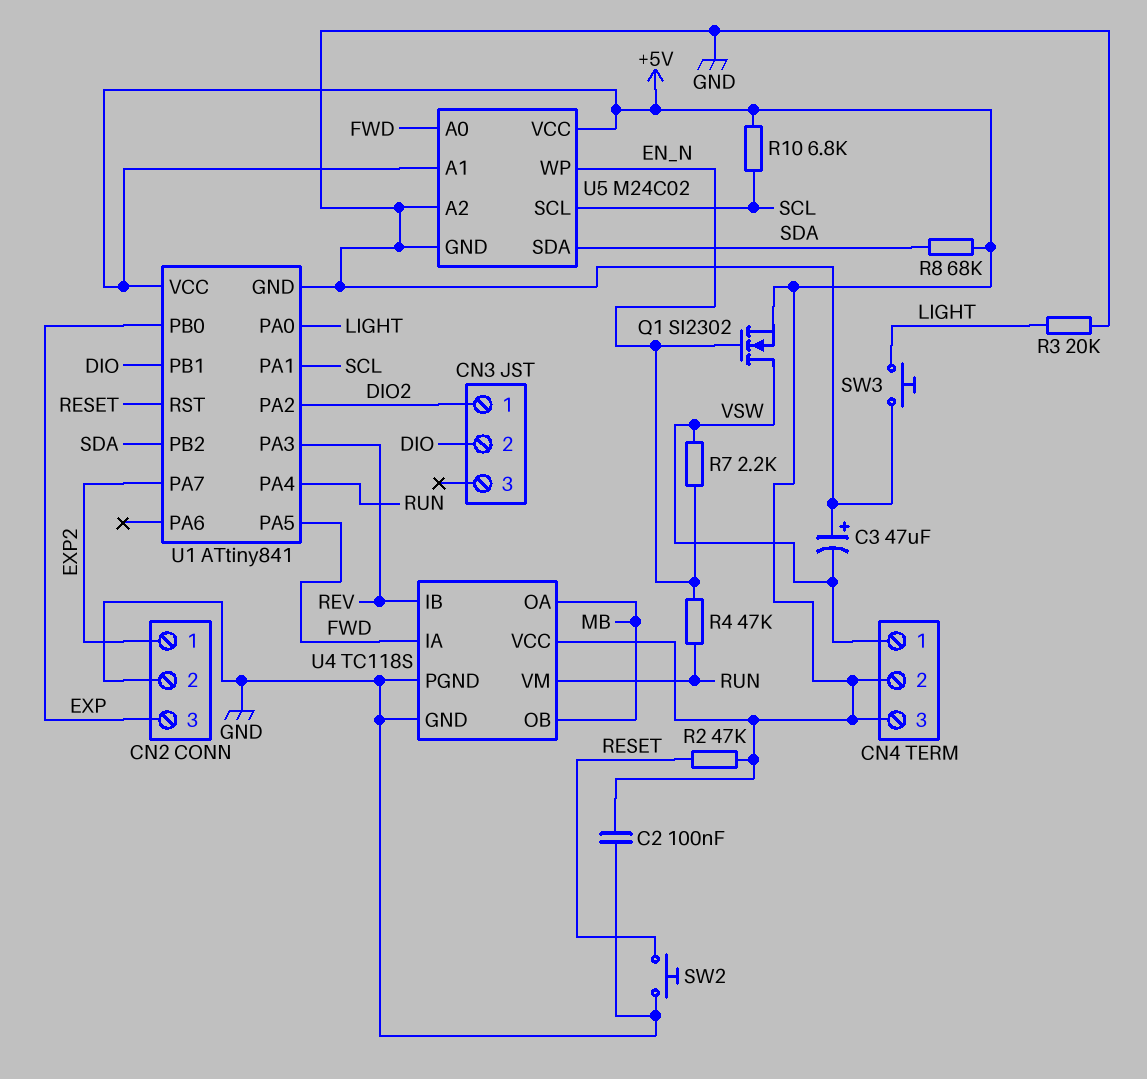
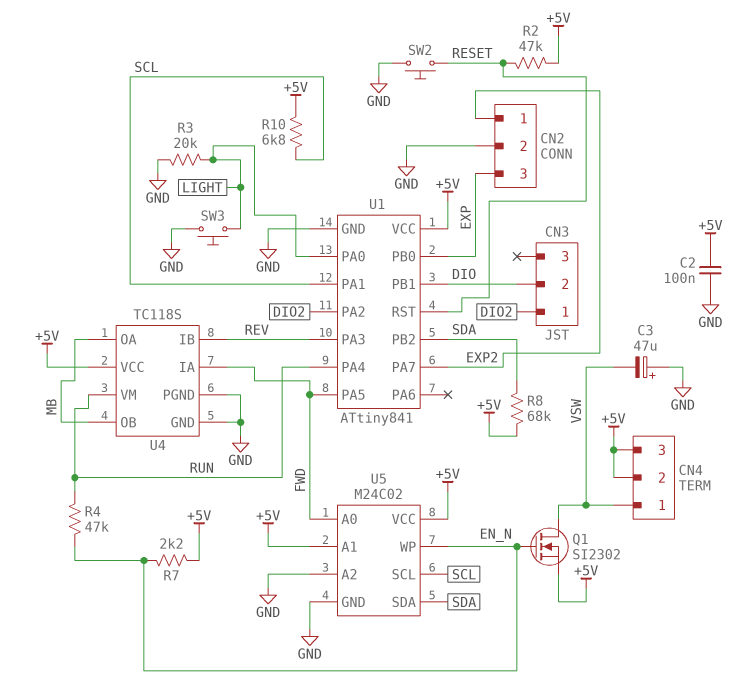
R7: 2.2k (EN_N, VSW) -> 2.2k (+5V, EN_N)

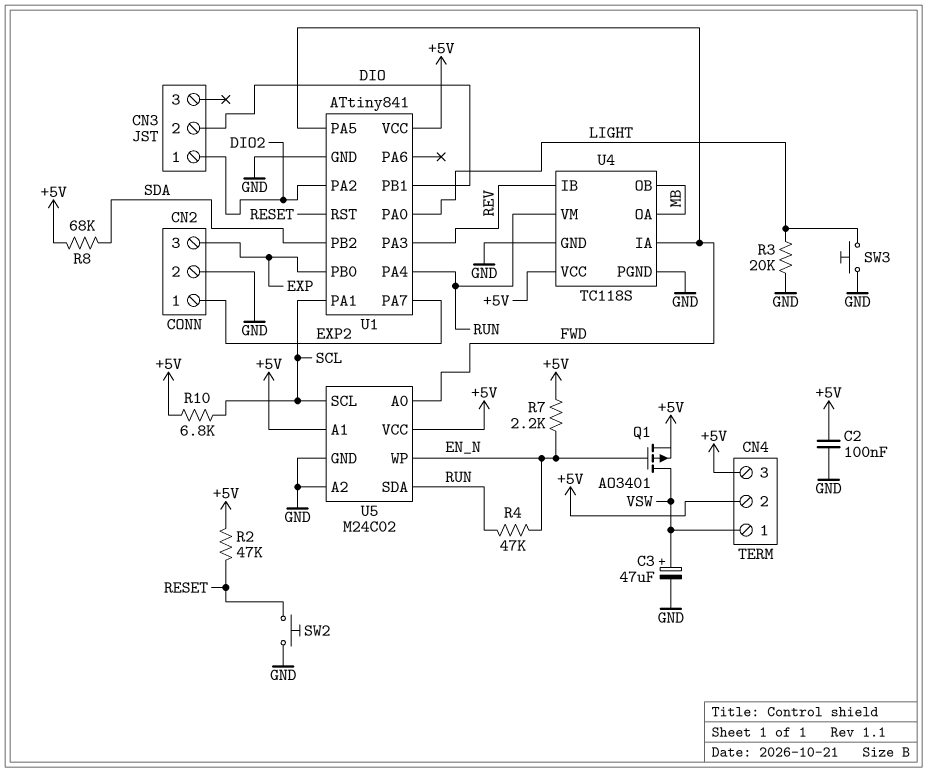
C3: 47uF (plus GND, minus VSW) -> 47uF (plus VSW, minus GND)
Q1: NMOS SI2302 (G EN_N, D VSW, S +5V) -> PMOS AO3401 (G EN_N, D VSW, S +5V)
U5 pin SDA: SDA -> RUN

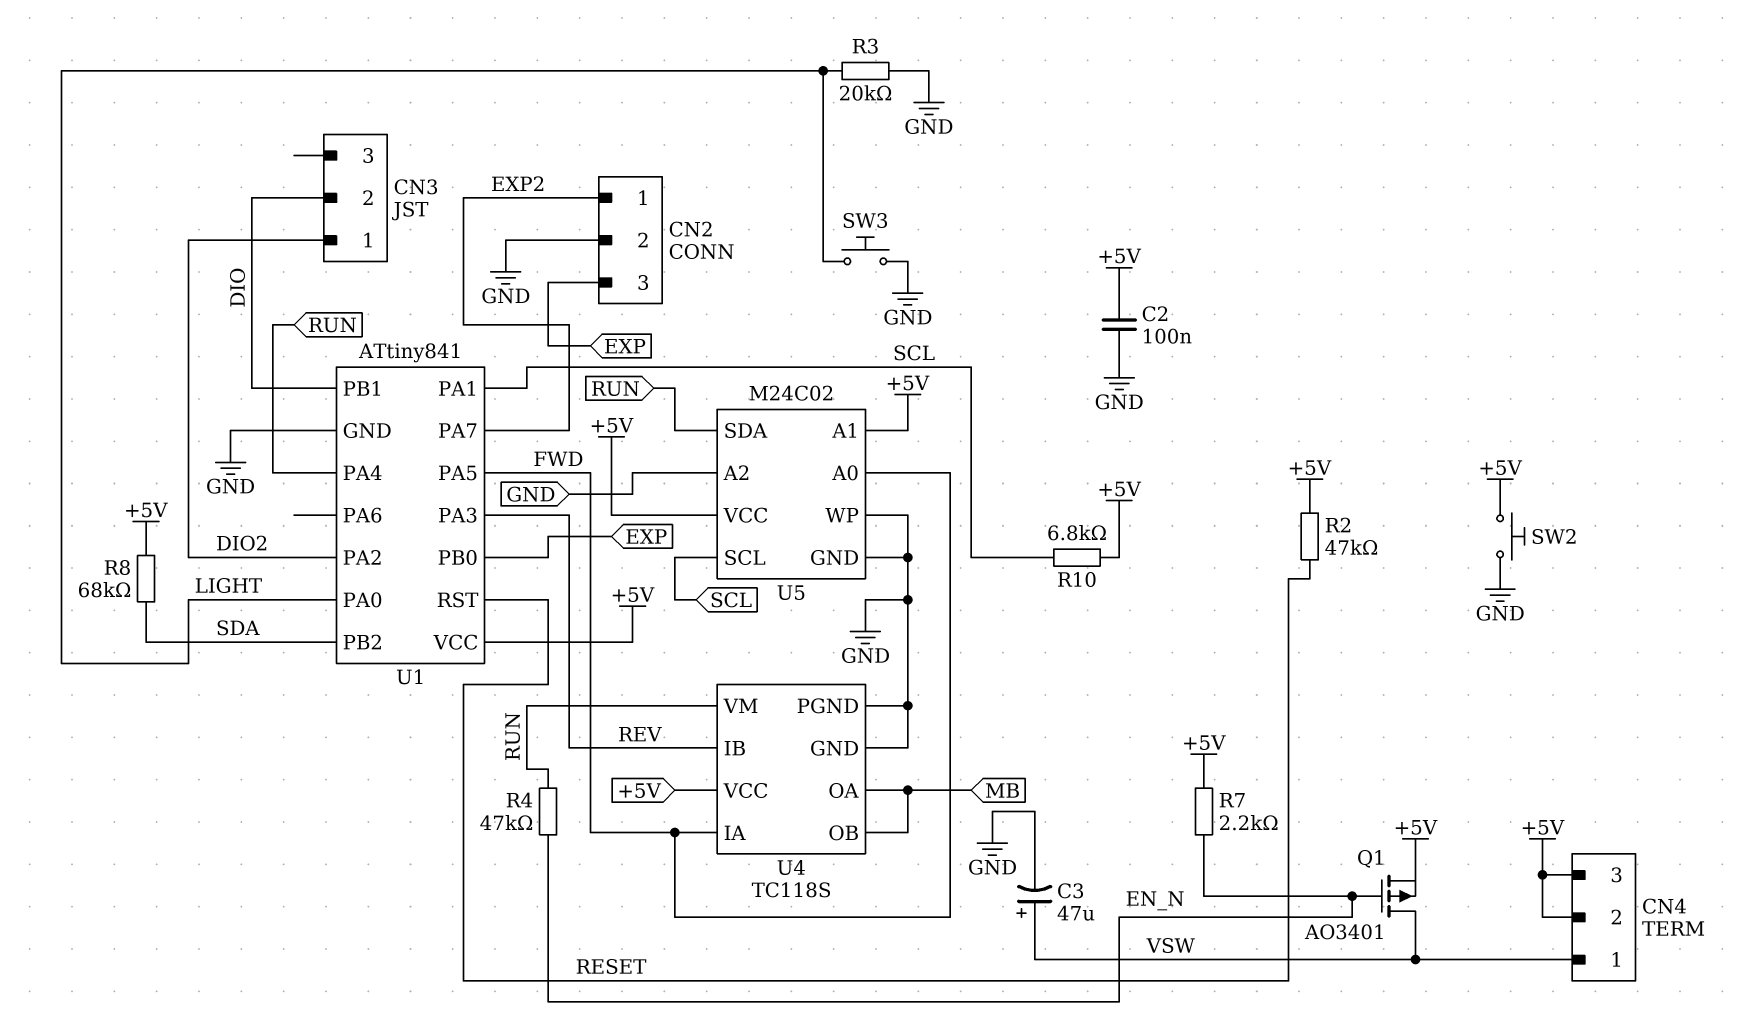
SW2: button (GND, RESET) -> button (+5V, GND)
U5 pin WP: EN_N -> GND

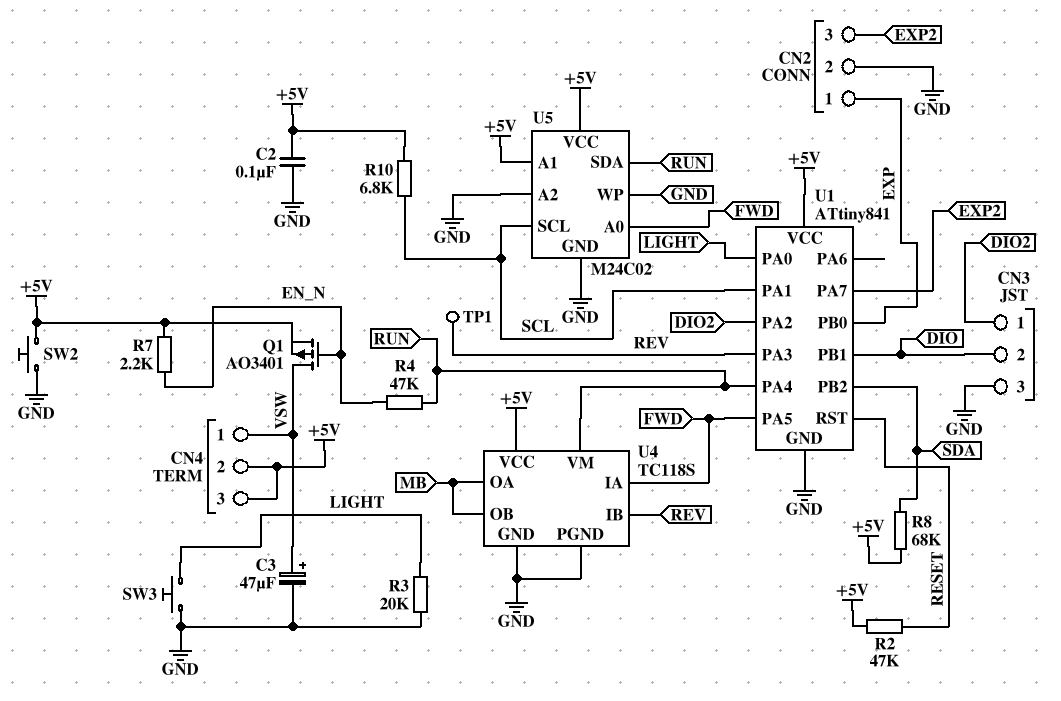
CN2 pin 1: EXP2 -> EXP
CN2 pin 3: EXP -> EXP2
CN3 pin 3: none -> GND
TP1: none -> test point (REV)

